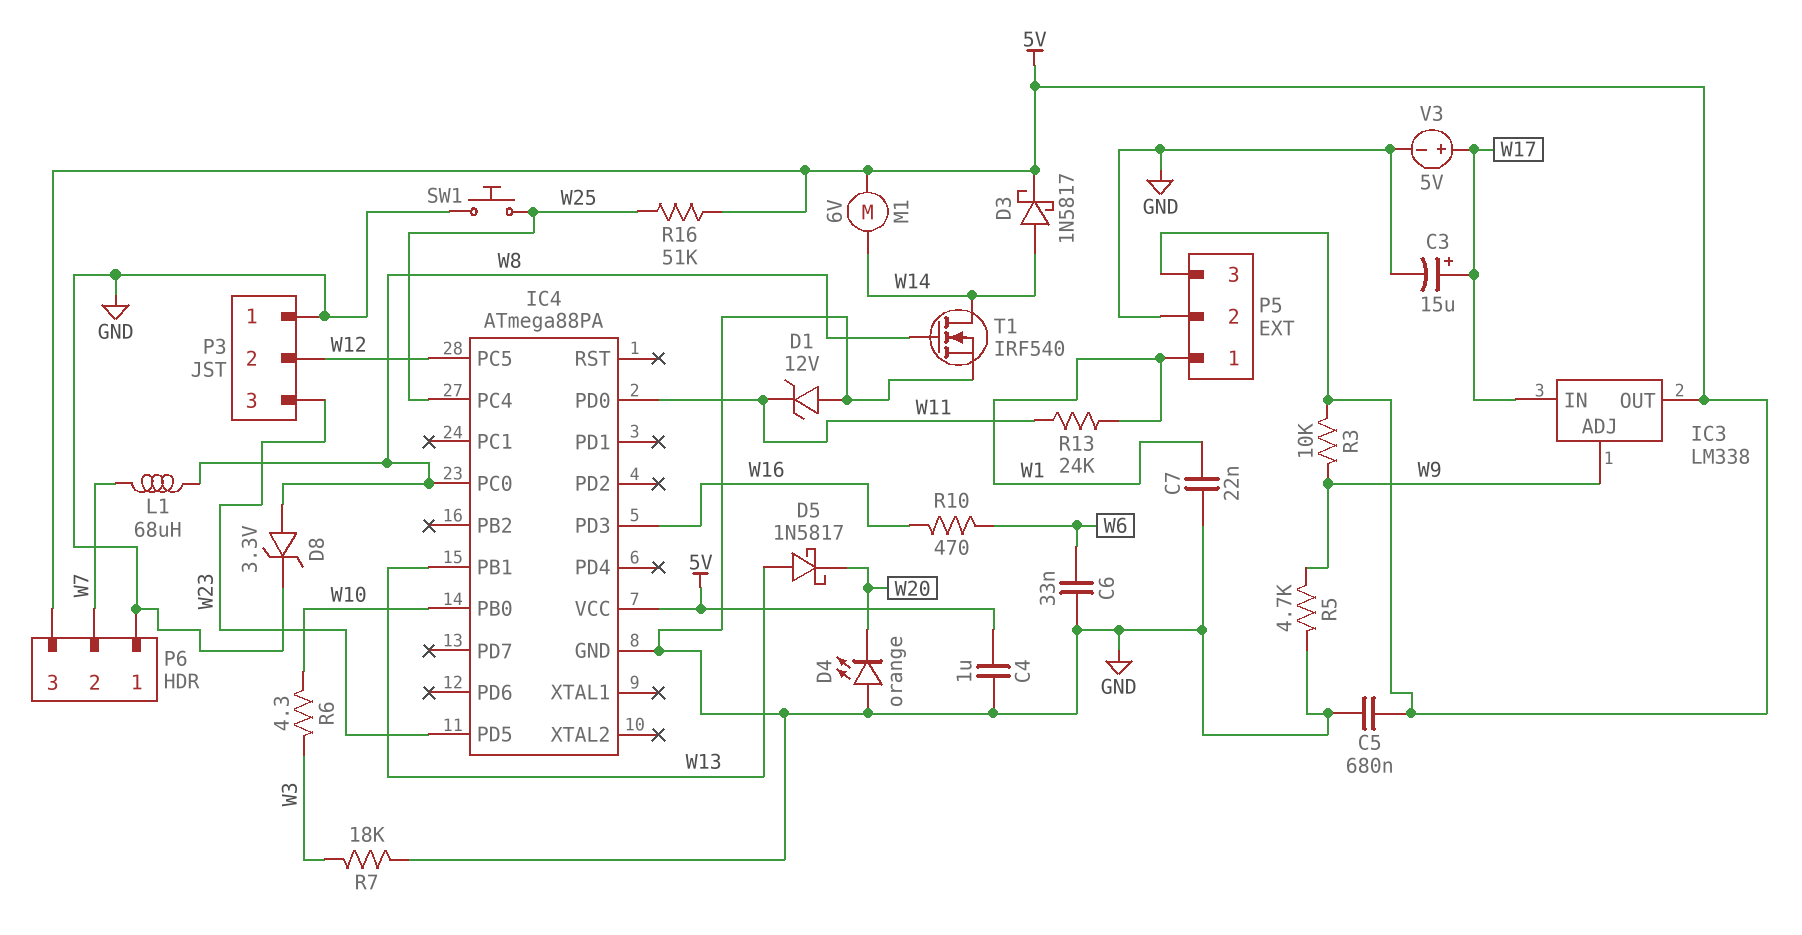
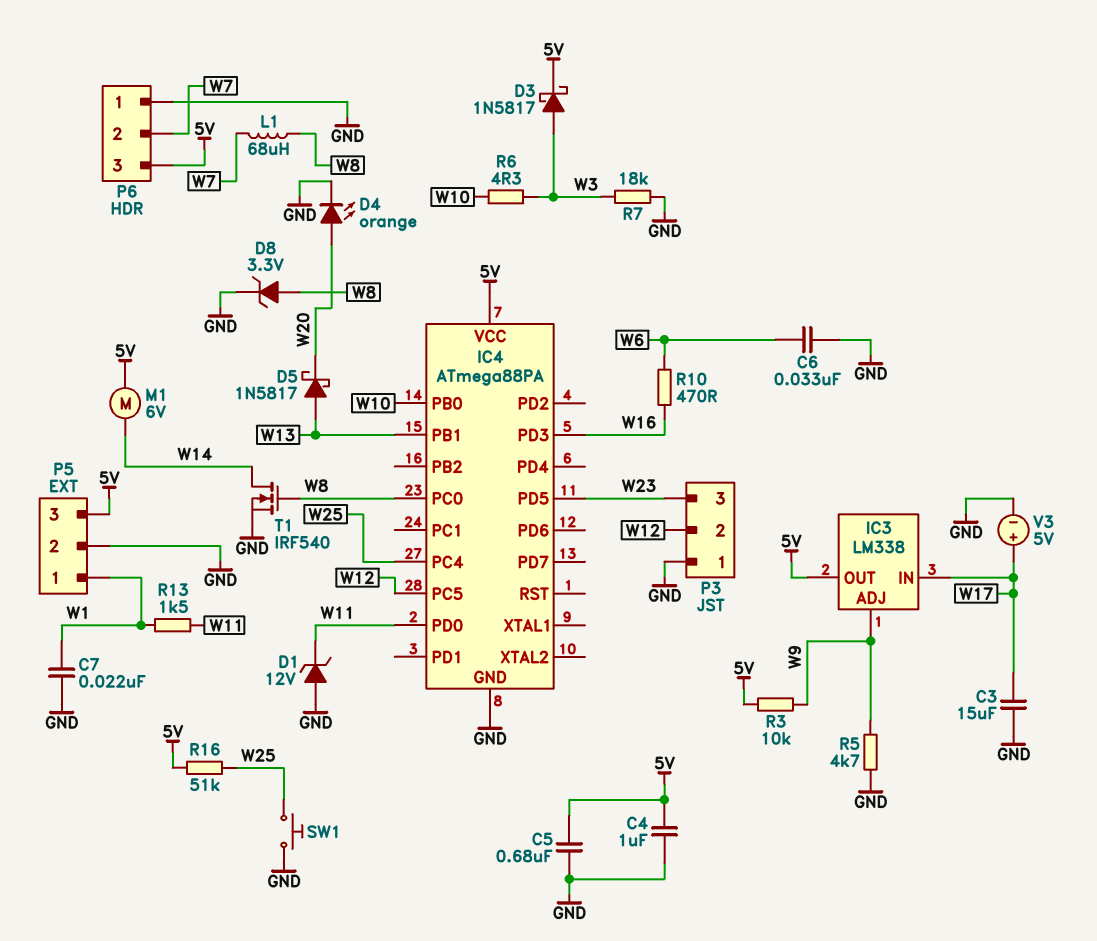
C3: 15uF (plus W17, minus GND) -> 15uF (GND, W17)
D3: schottky 1N5817 (A W14, K 5V) -> schottky 1N5817 (A W3, K 5V)
D4: LED orange (A GND, K W20) -> LED orange (A W20, K GND)
R13: 24k (W1, W11) -> 1.5k (W1, W11)

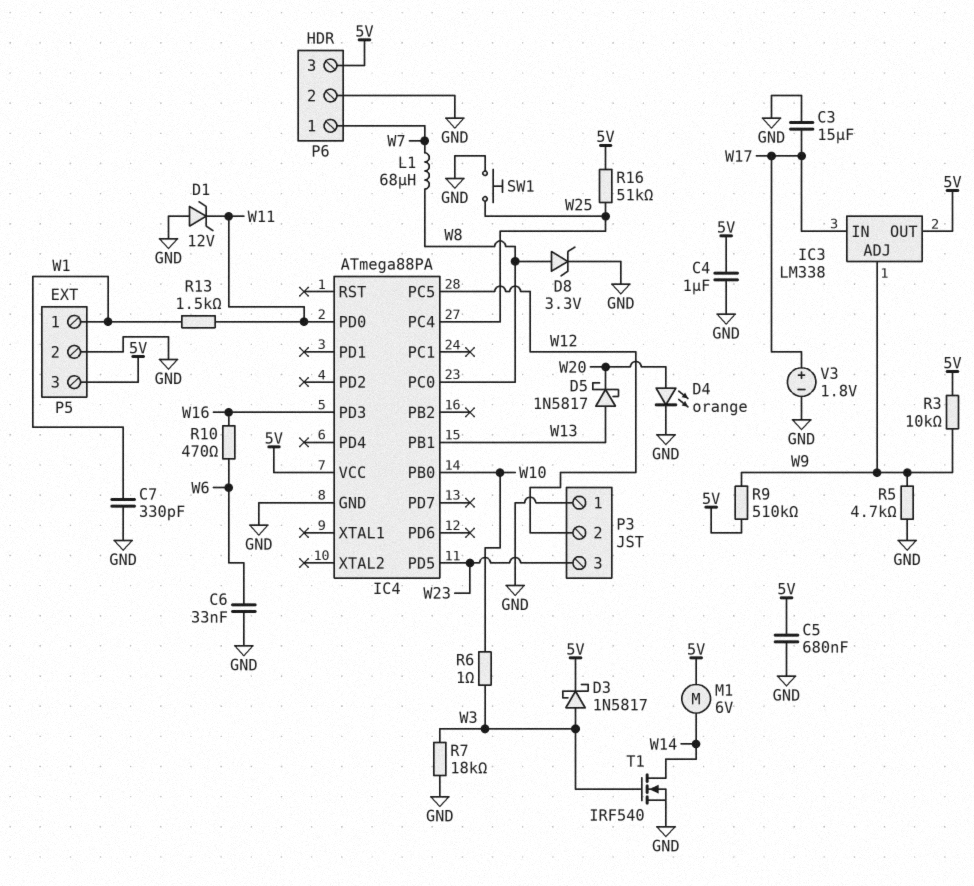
C7: 22nF (GND, W1) -> 330pF (GND, W1)
P6 pin 1: GND -> W7
P6 pin 2: W7 -> GND
R6: 4.3 (W3, W10) -> 1 (W3, W10)
R9: none -> 510k (5V, W9)
T1: NMOS IRF540 (G W8, D W14, S GND) -> NMOS IRF540 (G W3, D W14, S GND)
V3: 5V (plus W17, minus GND) -> 1.8V (plus W17, minus GND)

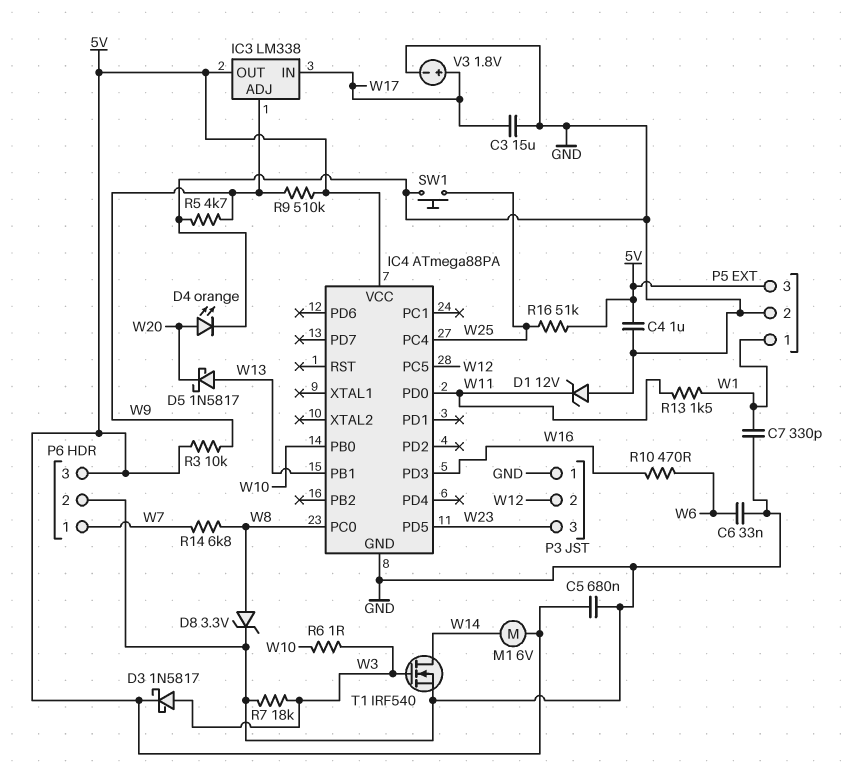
L1: 68uH (W7, W8) -> none
R14: none -> 6.8k (W7, W8)

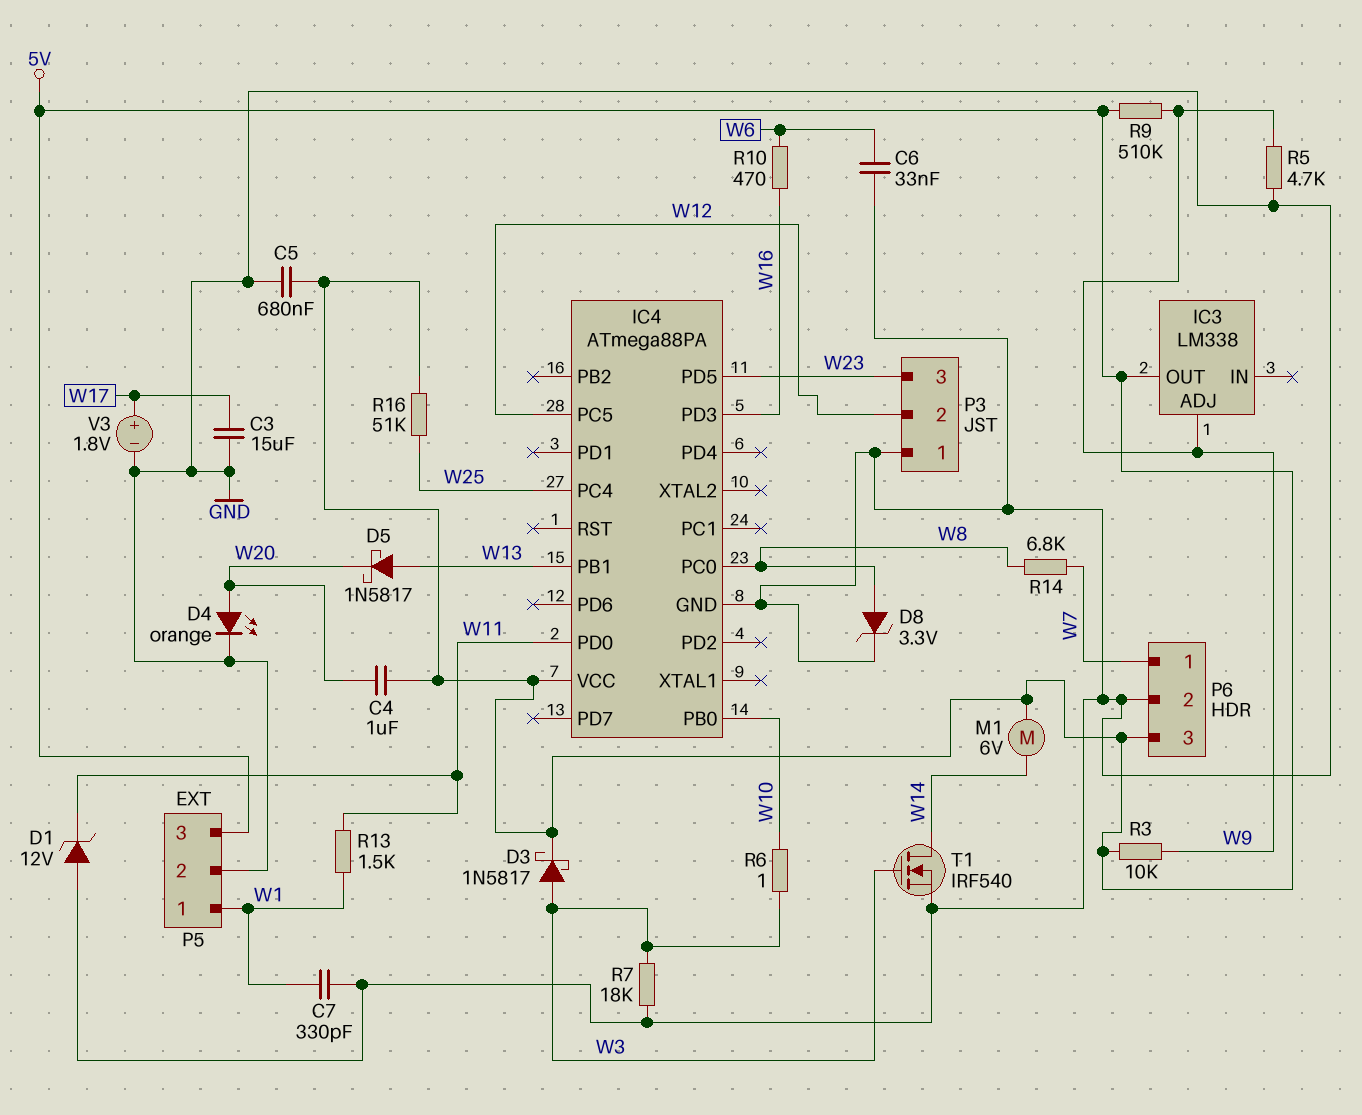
C4: 1uF (5V, GND) -> 1uF (5V, W20)
IC3 pin IN: W17 -> none
SW1: button (GND, W25) -> none

